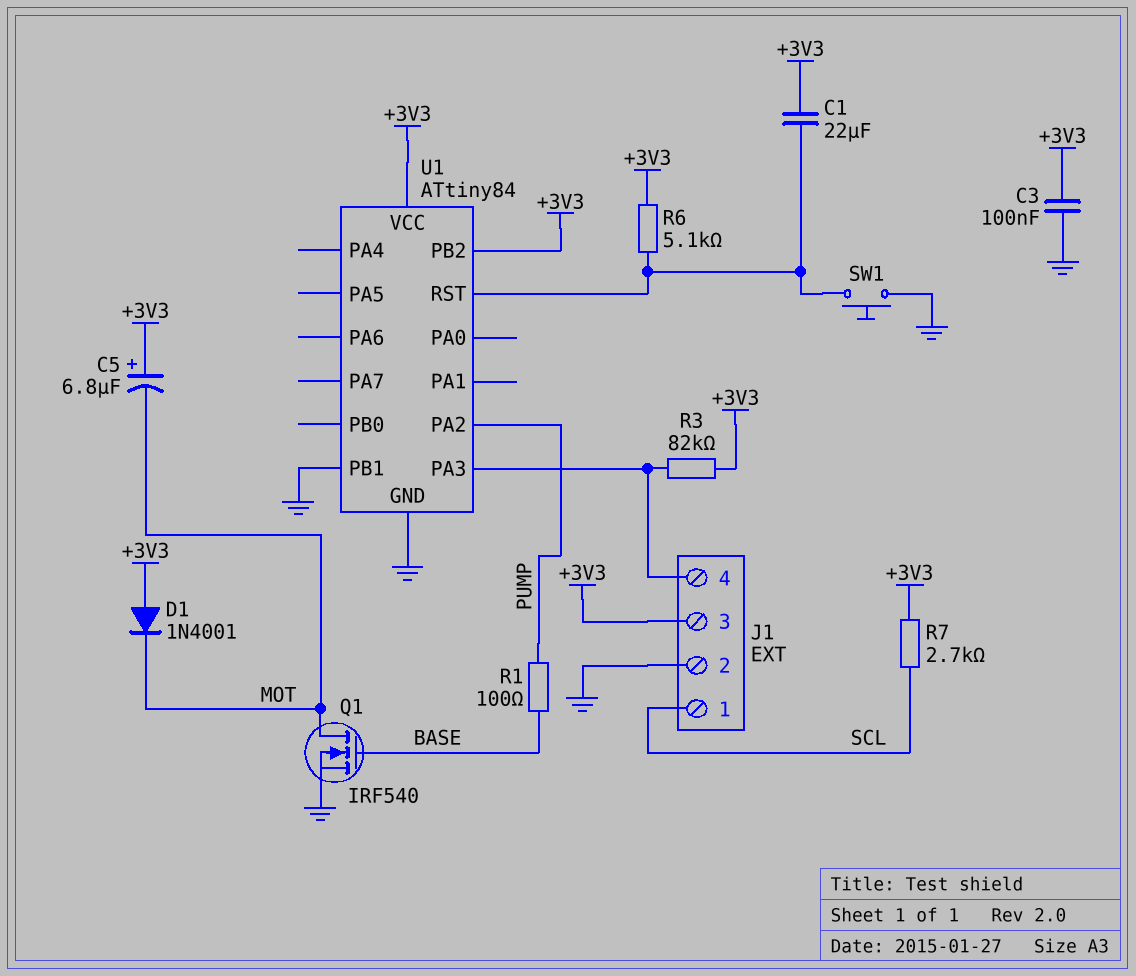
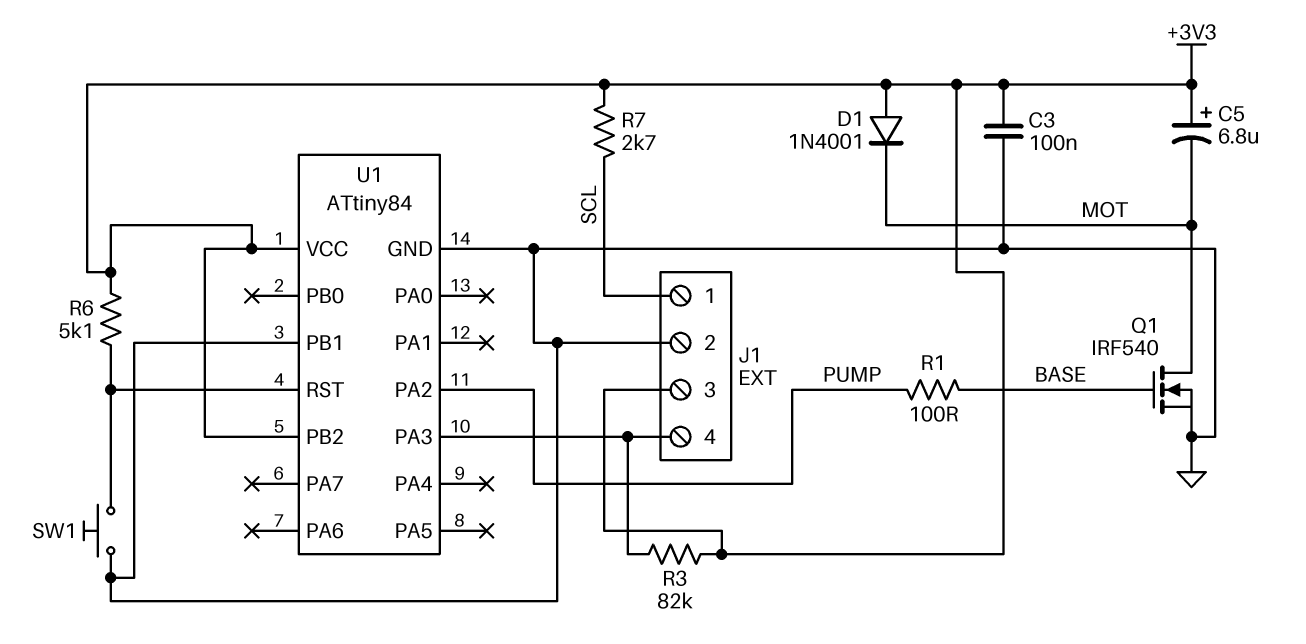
C1: 22uF (+3V3, U1/RST) -> none

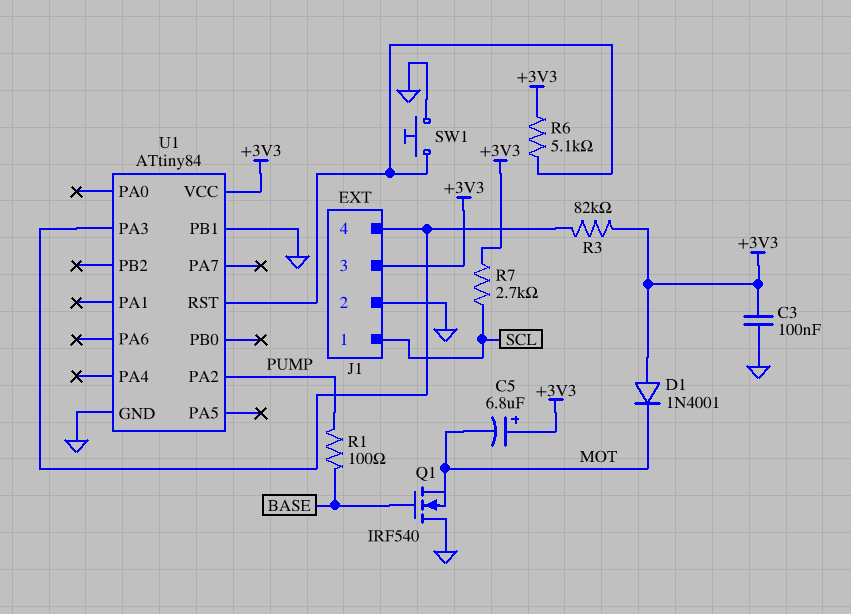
Q1: NMOS IRF540 (G BASE, D MOT, S GND) -> NMOS IRF540 (G BASE, D GND, S MOT)
U1 pin PB2: +3V3 -> none

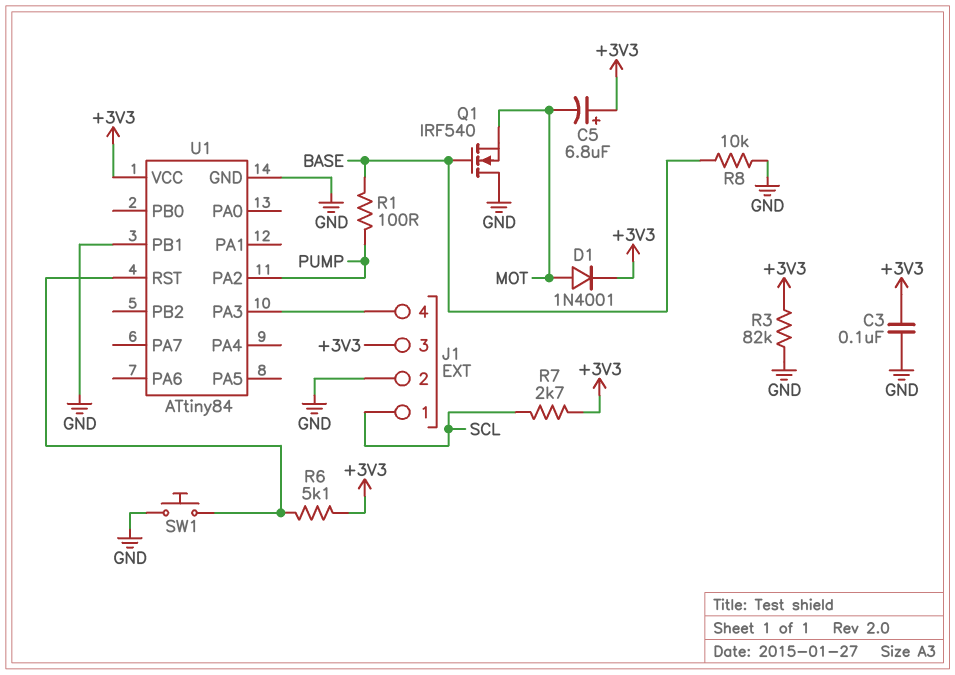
D1: diode 1N4001 (A +3V3, K MOT) -> diode 1N4001 (A MOT, K +3V3)
R3: 82k (+3V3, J1/4) -> 82k (+3V3, GND)
R8: none -> 10k (BASE, GND)

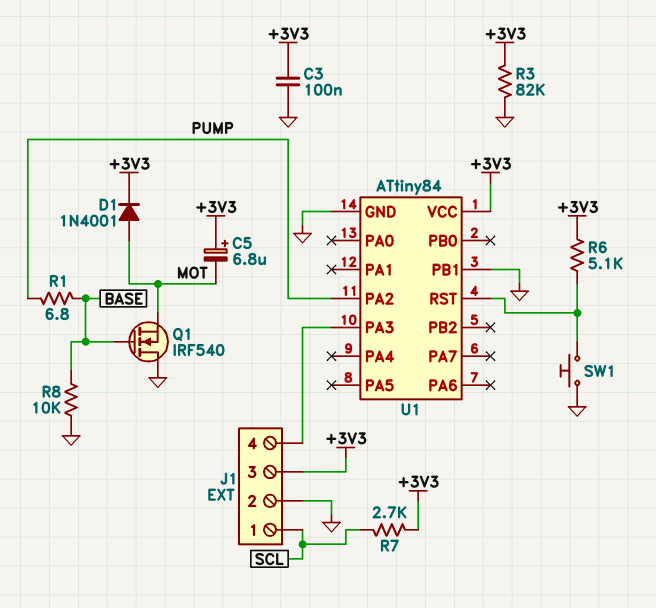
R1: 100 (BASE, PUMP) -> 6.8 (BASE, PUMP)

